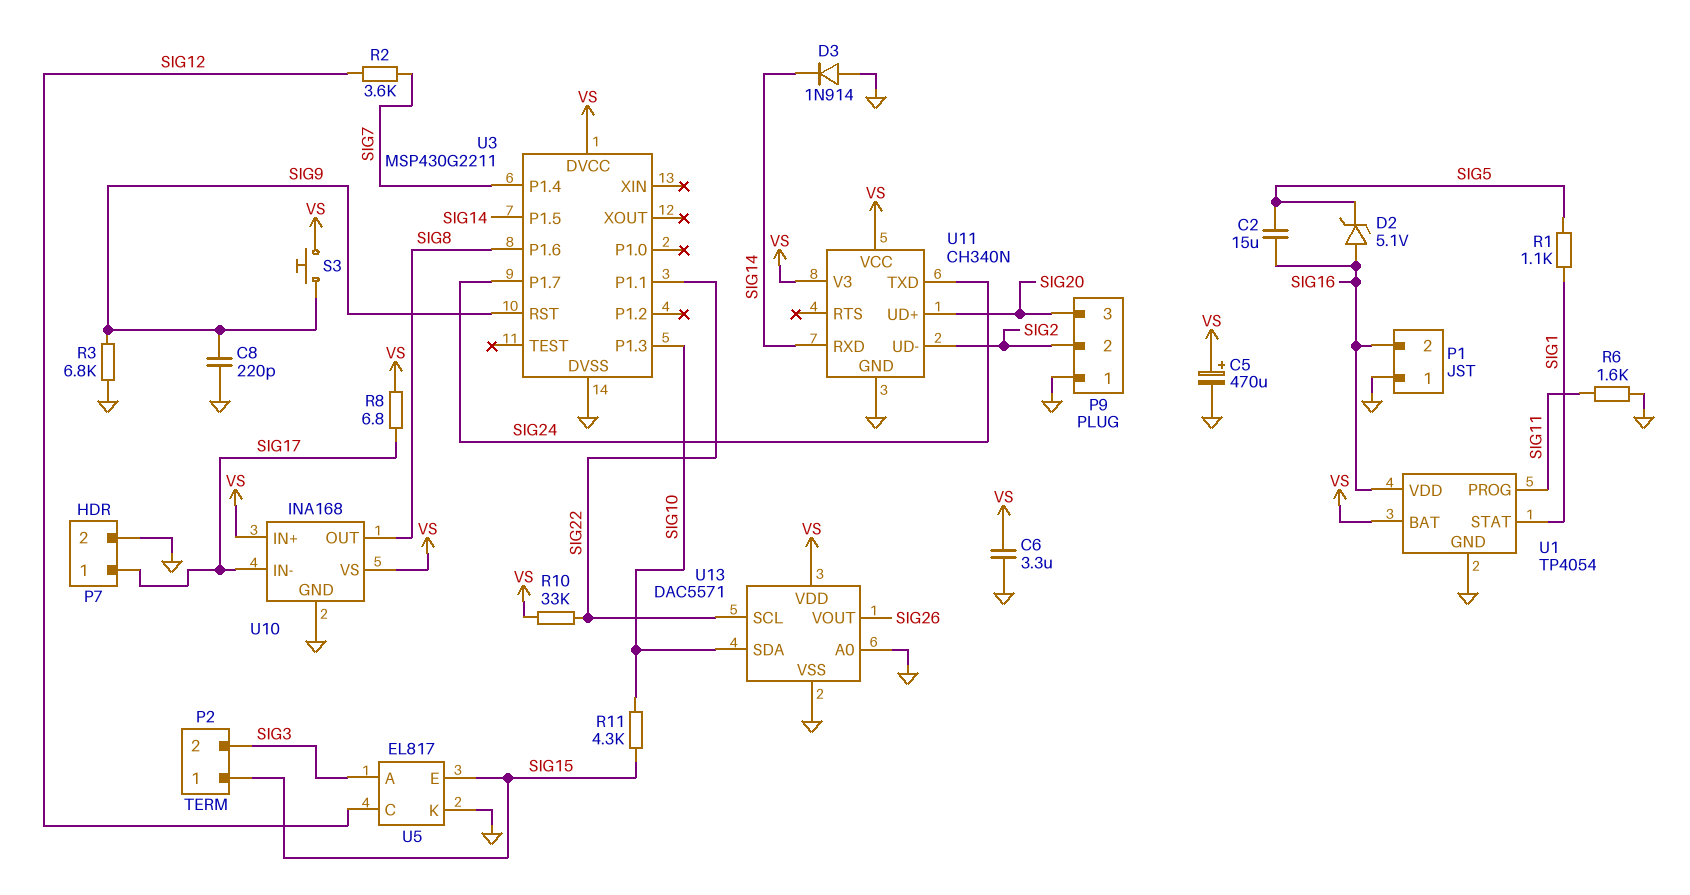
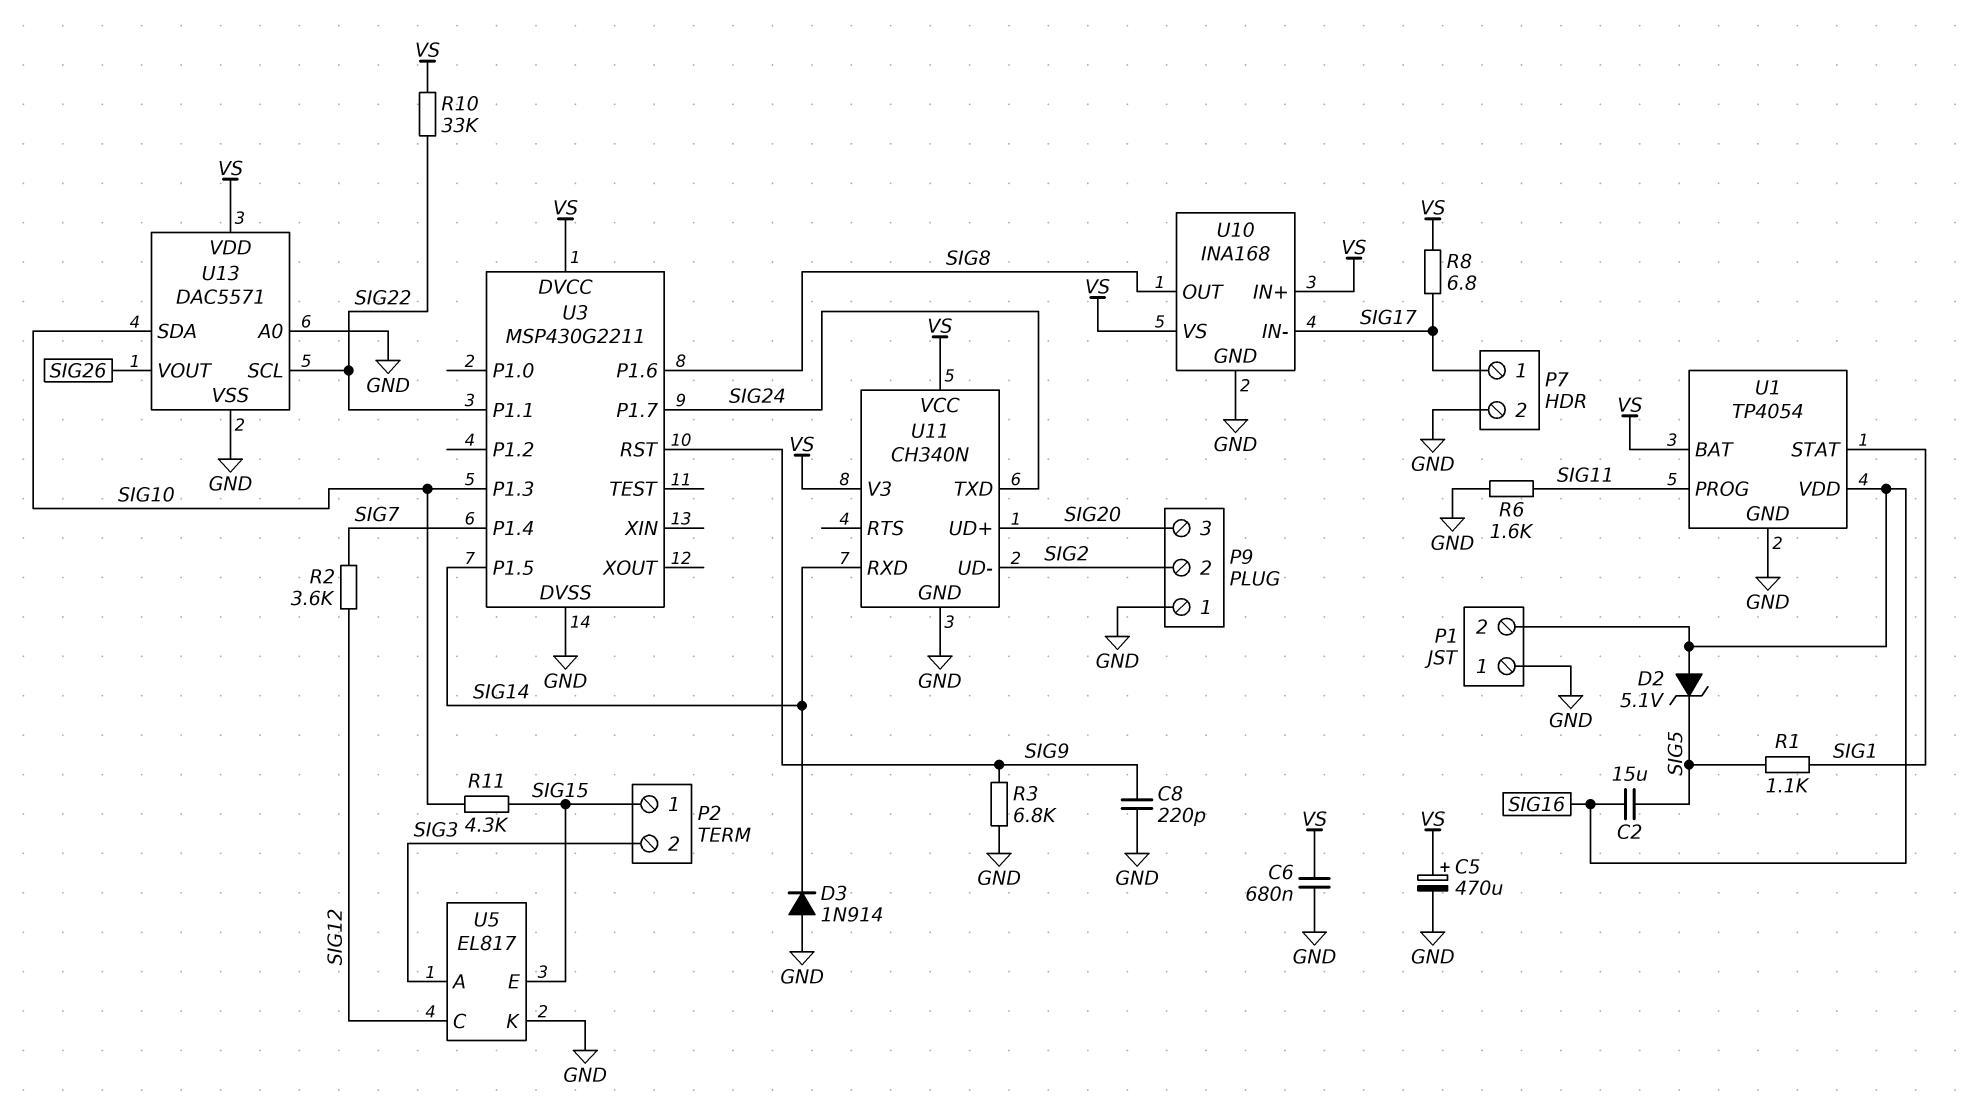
C6: 3.3uF (GND, VS) -> 680nF (GND, VS)
S3: button (SIG9, VS) -> none

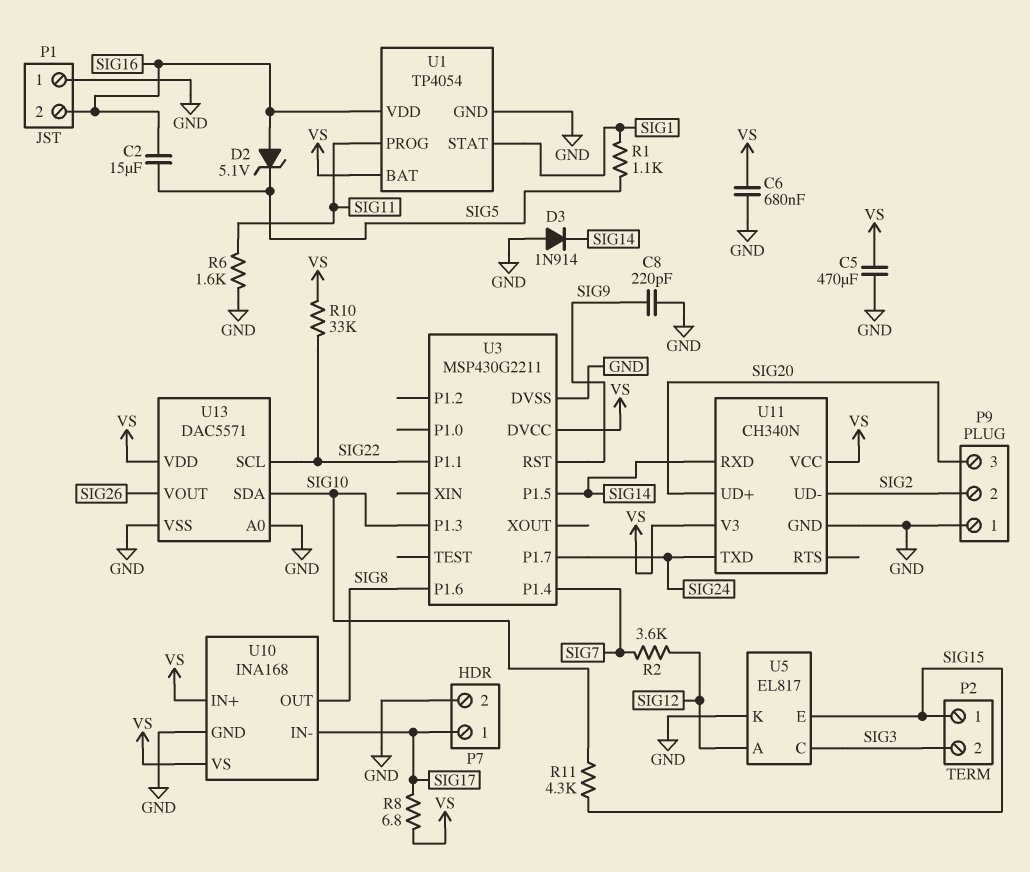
C5: 470uF (plus VS, minus GND) -> 470uF (GND, VS)
R3: 6.8k (GND, SIG9) -> none
U5 pin A: SIG3 -> SIG12
U5 pin C: SIG12 -> SIG3

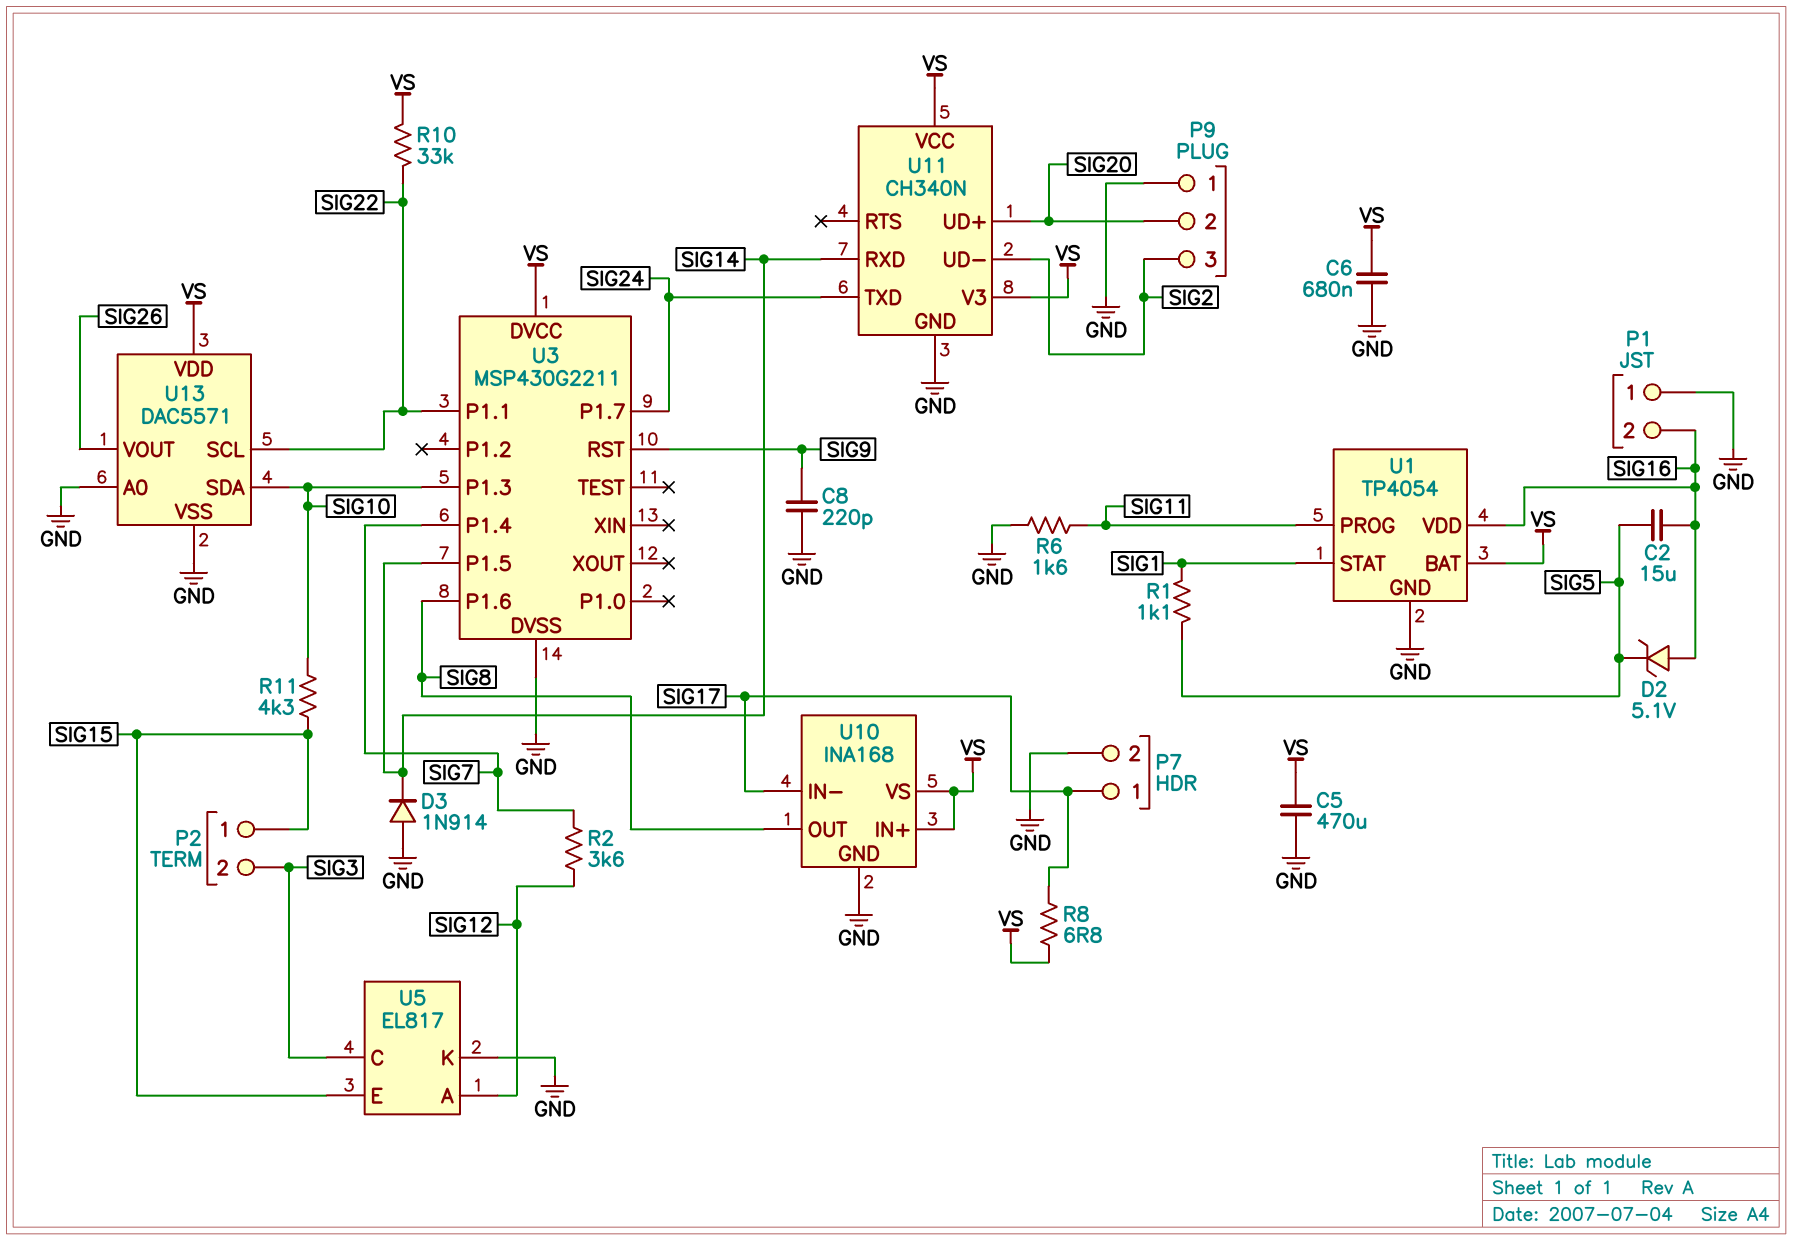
P9 pin 2: SIG2 -> SIG20
P9 pin 3: SIG20 -> SIG2

